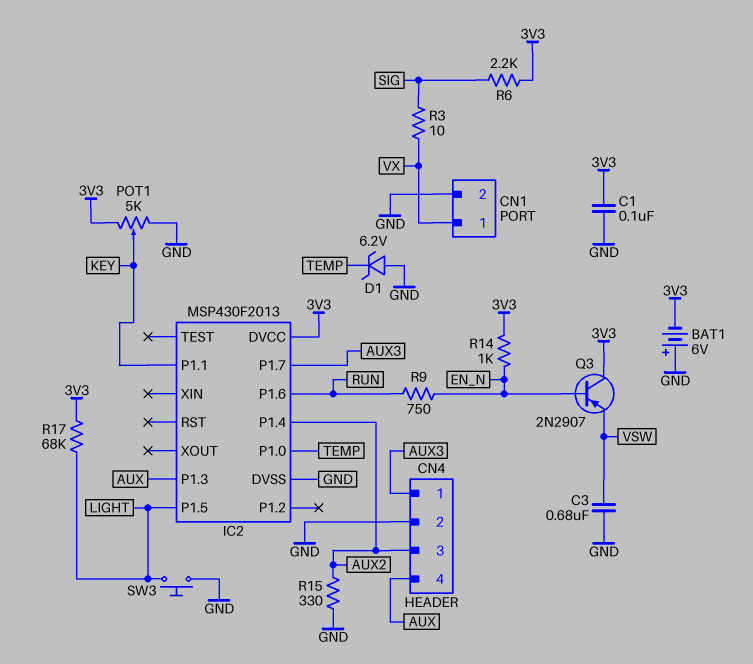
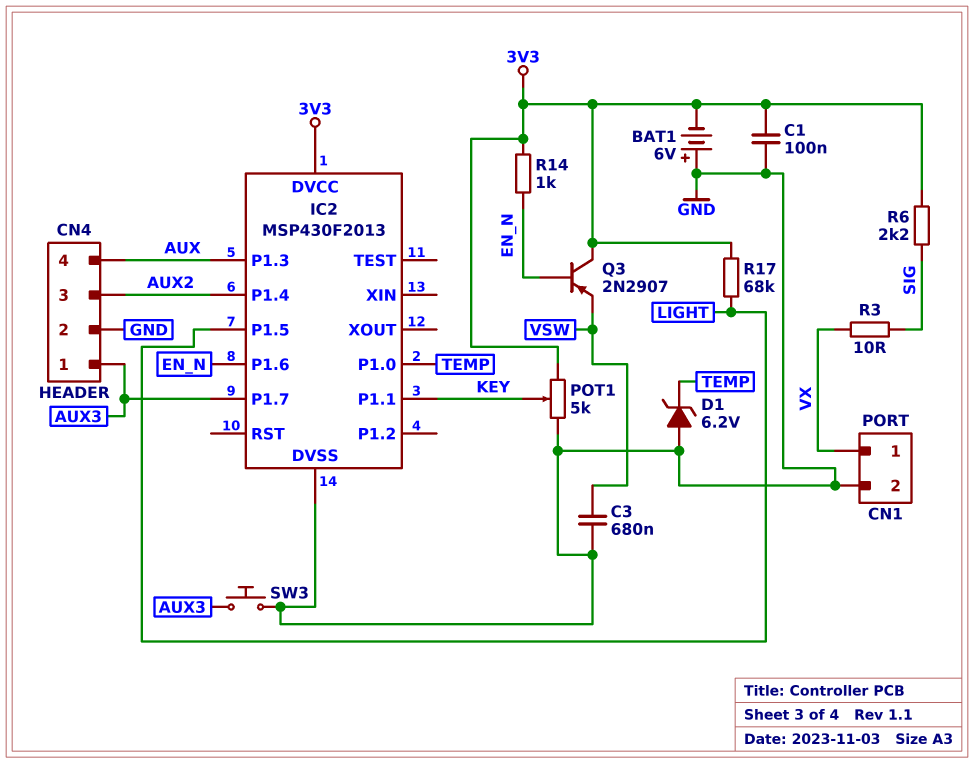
IC2 pin P1.6: RUN -> EN_N
R9: 750 (EN_N, RUN) -> none
R15: 330 (AUX2, GND) -> none
SW3: button (GND, LIGHT) -> button (AUX3, GND)

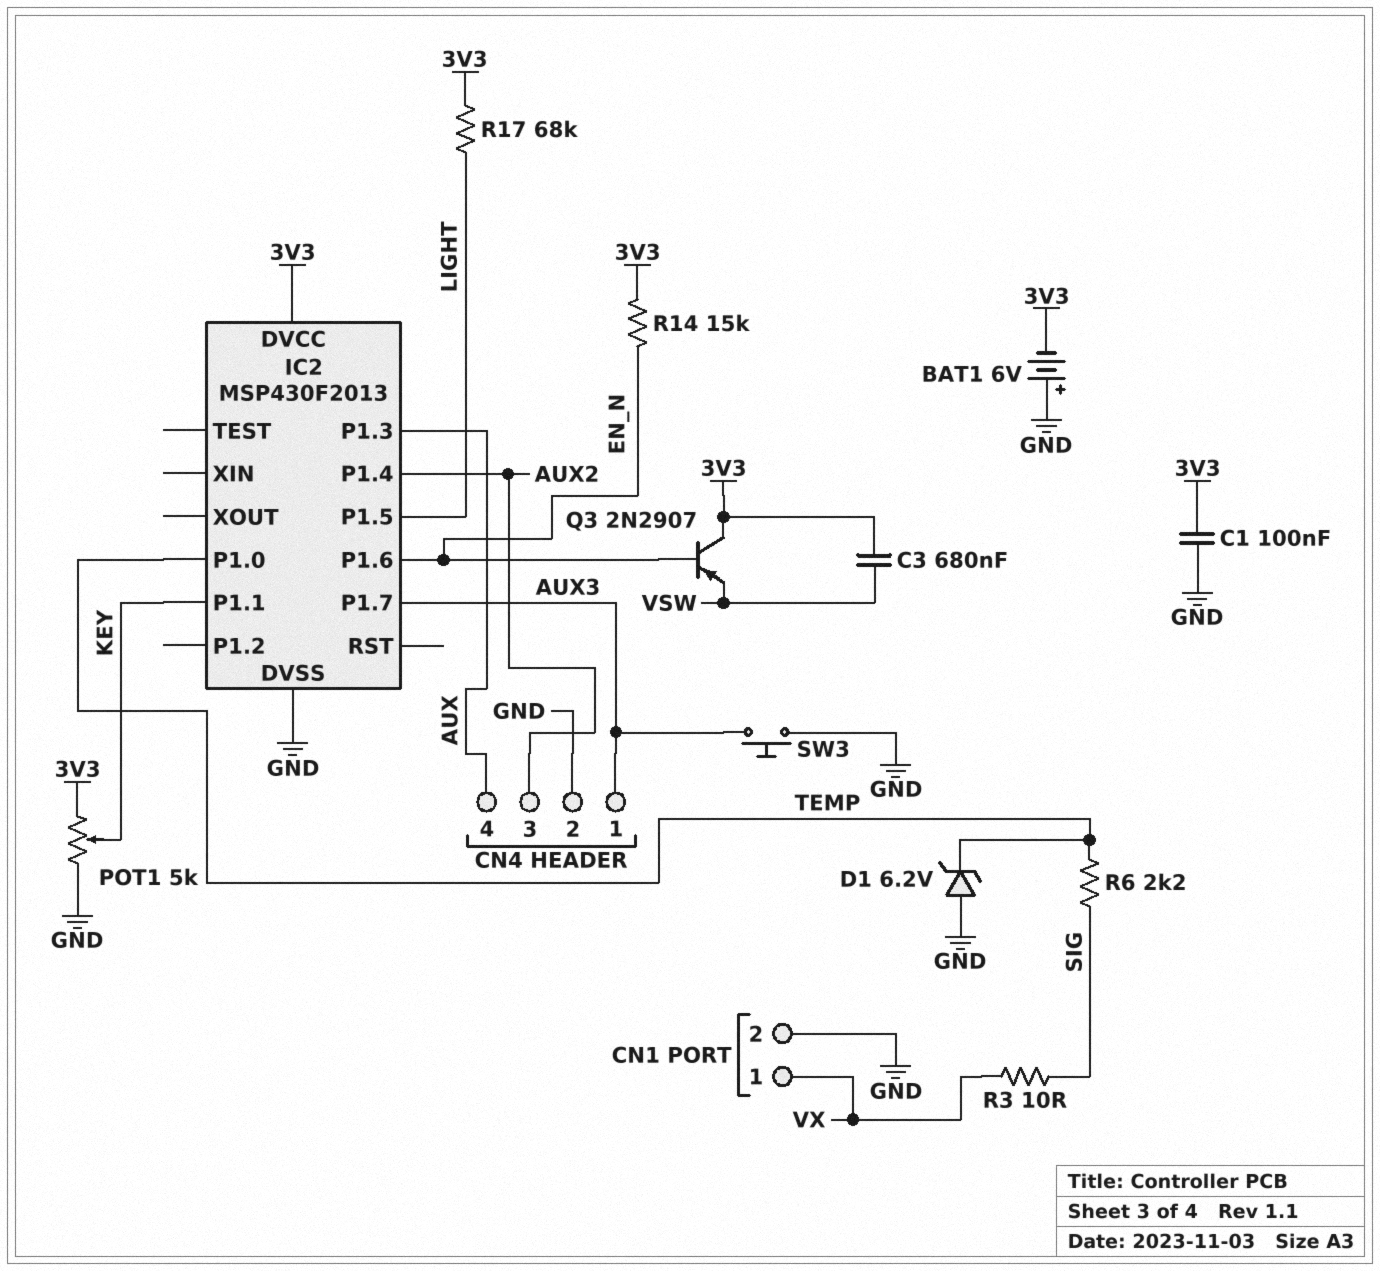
C3: 680nF (GND, VSW) -> 680nF (3V3, VSW)
R6: 2.2k (3V3, SIG) -> 2.2k (SIG, TEMP)
R14: 1k (3V3, EN_N) -> 15k (3V3, EN_N)

